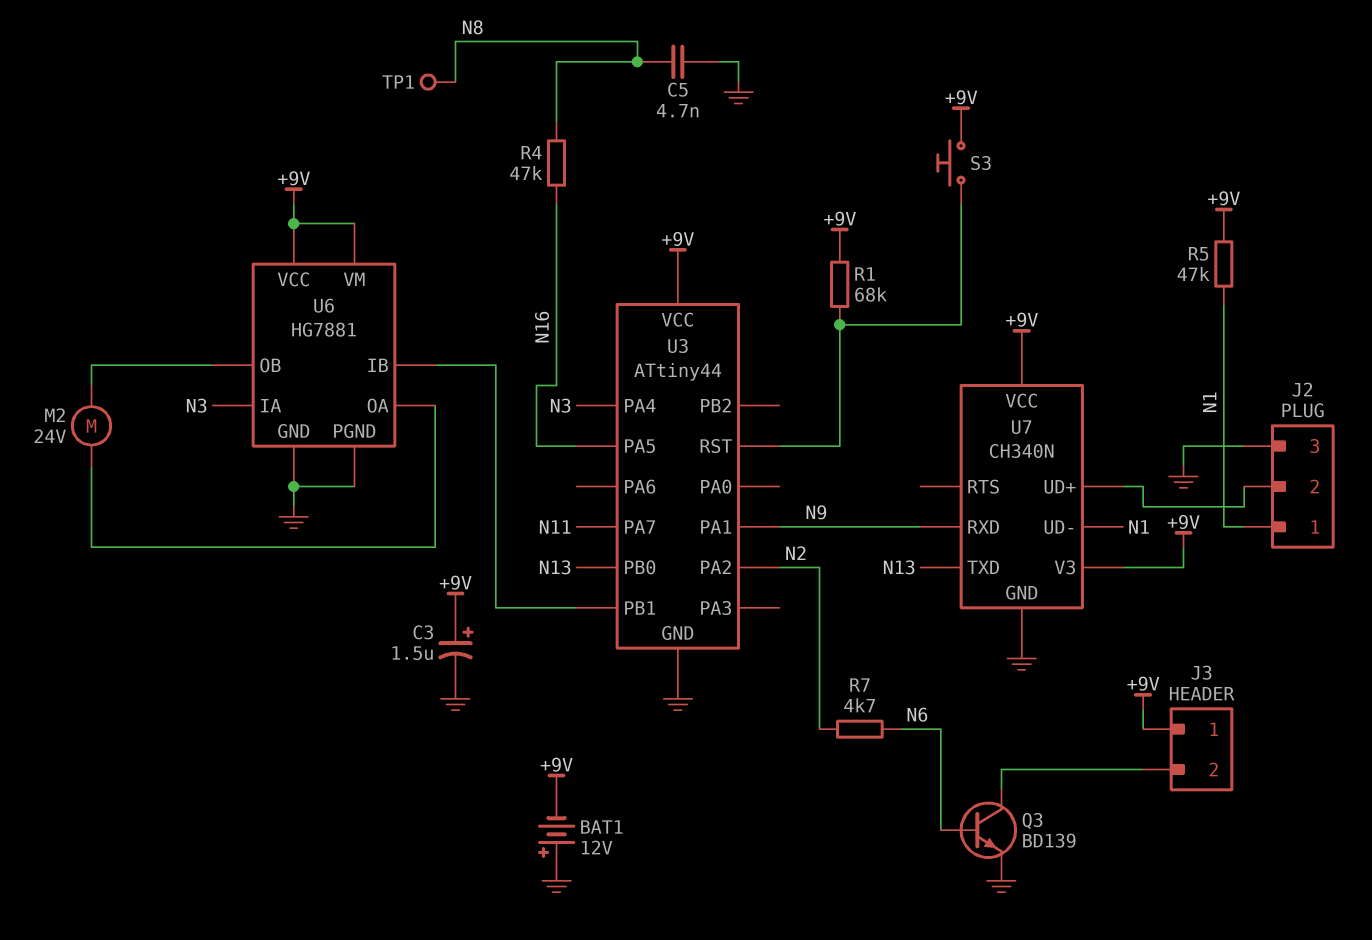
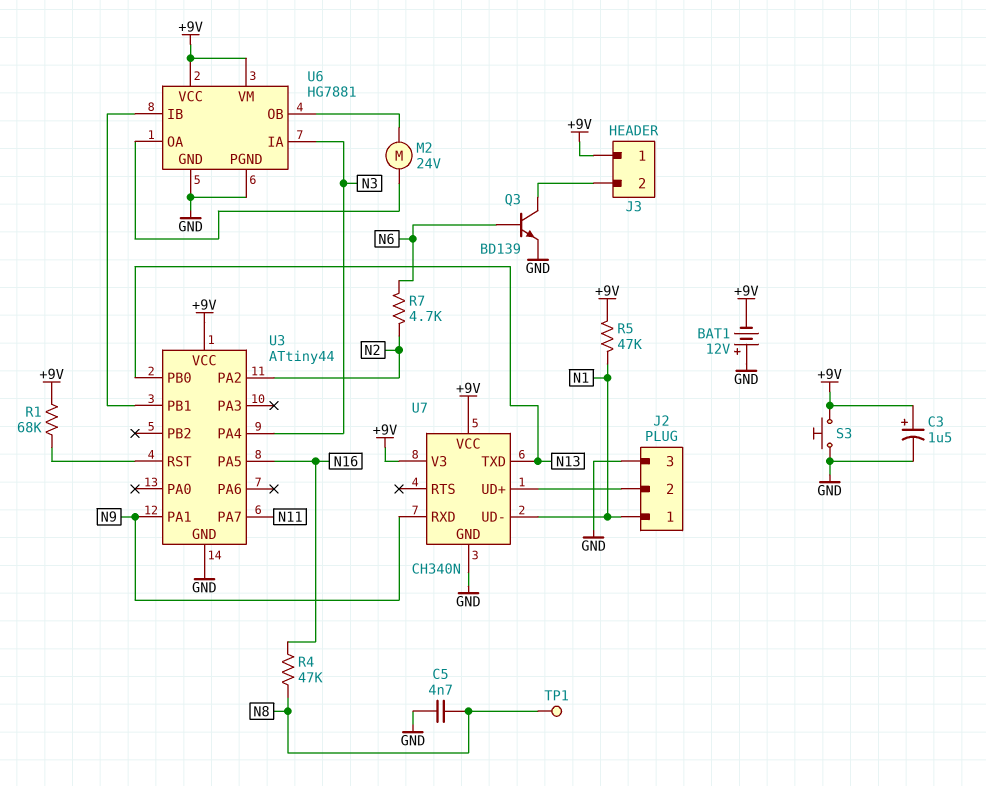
S3: button (+9V, U3/RST) -> button (+9V, GND)

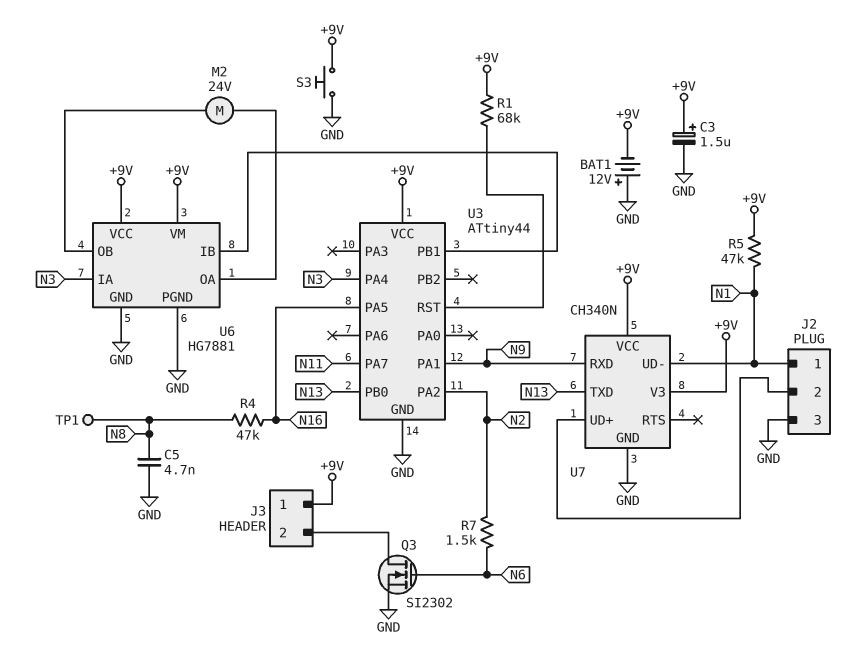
Q3: NPN BD139 (B N6, C J3/2, E GND) -> NMOS SI2302 (G N6, D J3/2, S GND)
R7: 4.7k (N2, N6) -> 1.5k (N2, N6)

